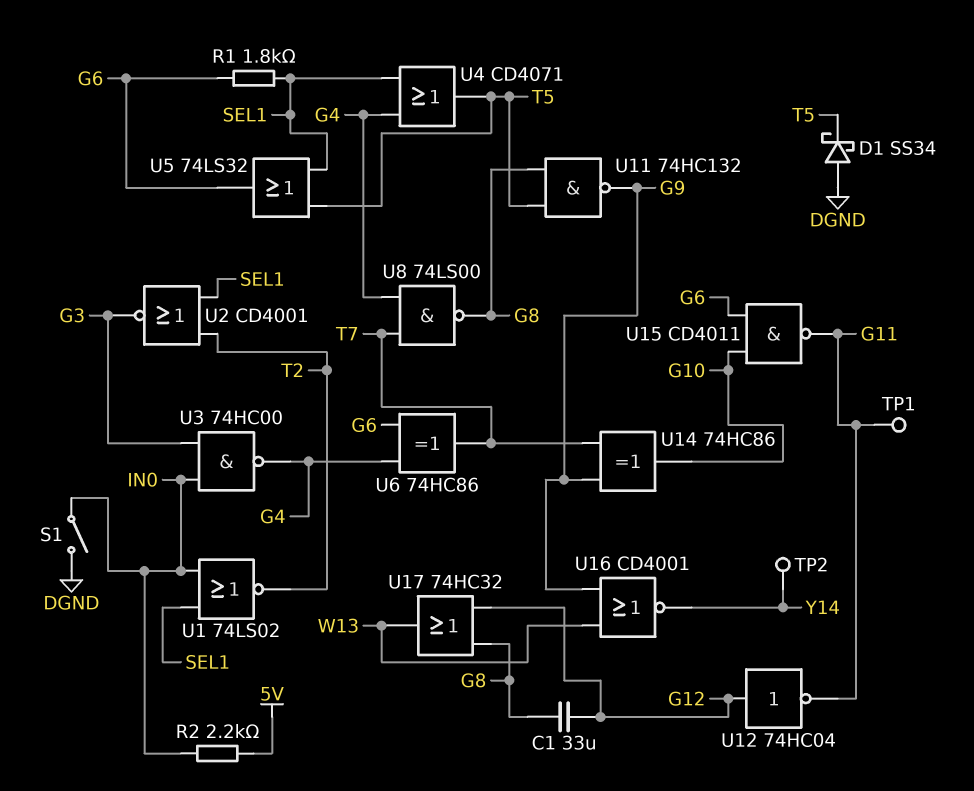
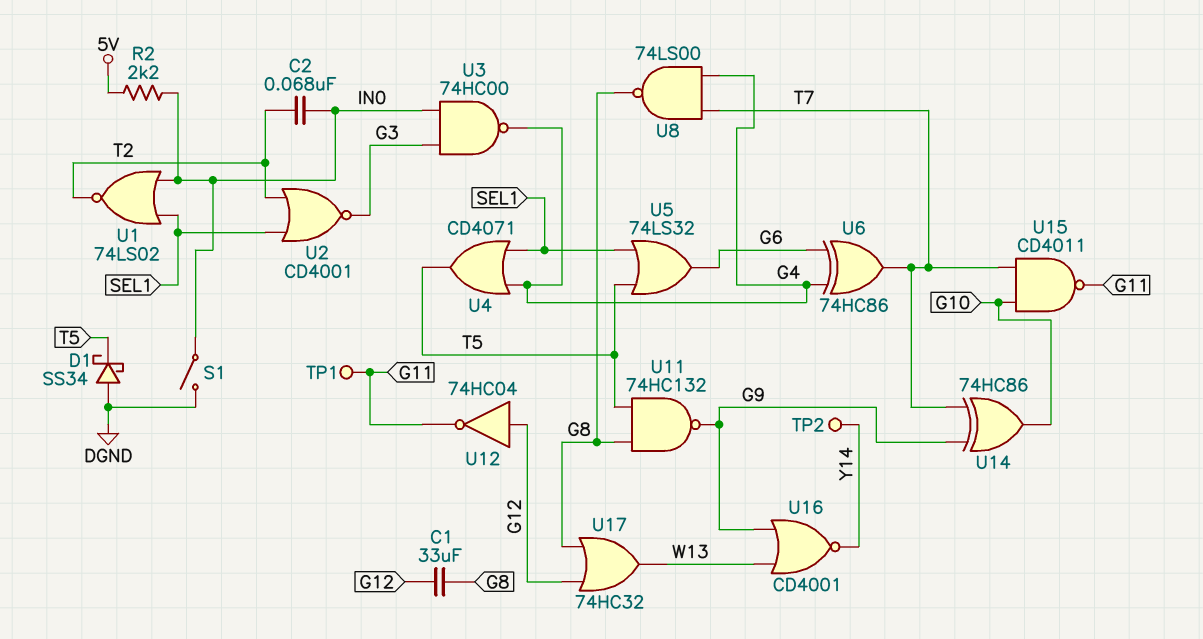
C2: none -> 68nF (IN0, T2)
R1: 1.8k (G6, SEL1) -> none
U15: NAND CD4011 (in G6, in G10, out G11) -> NAND CD4011 (in G10, in T7, out G11)

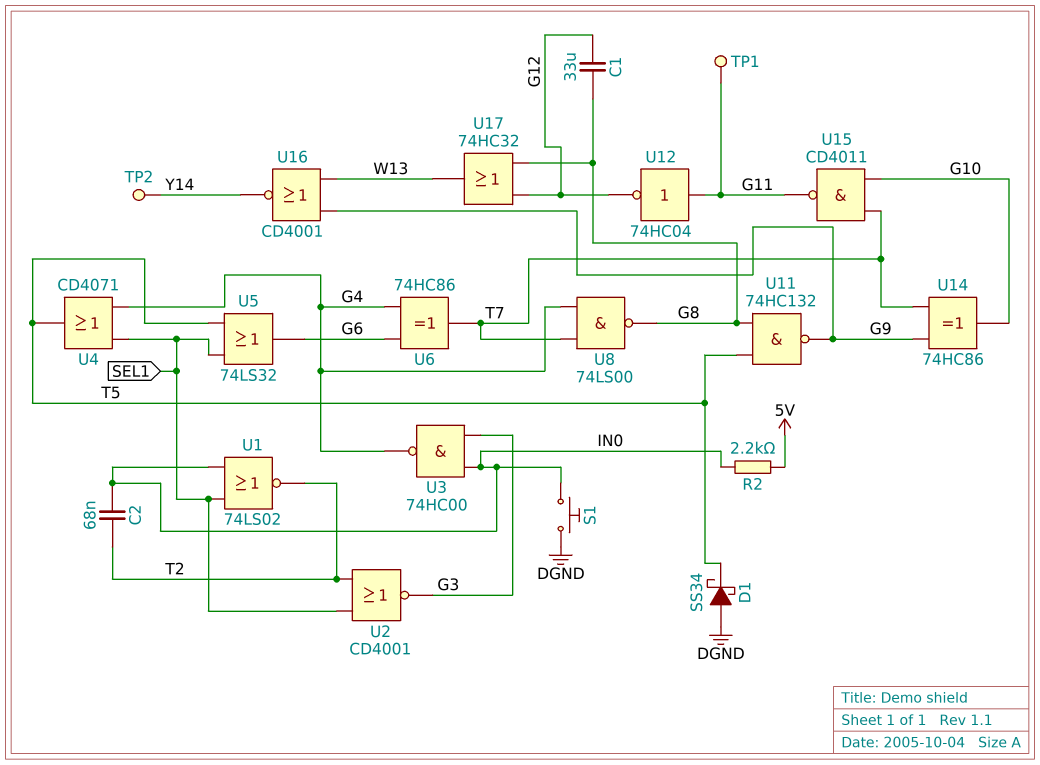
S1: switch (DGND, IN0) -> button (DGND, IN0)
U12: NOT 74HC04 (in G12, out G11) -> NOT 74HC04 (in G11, out G12)

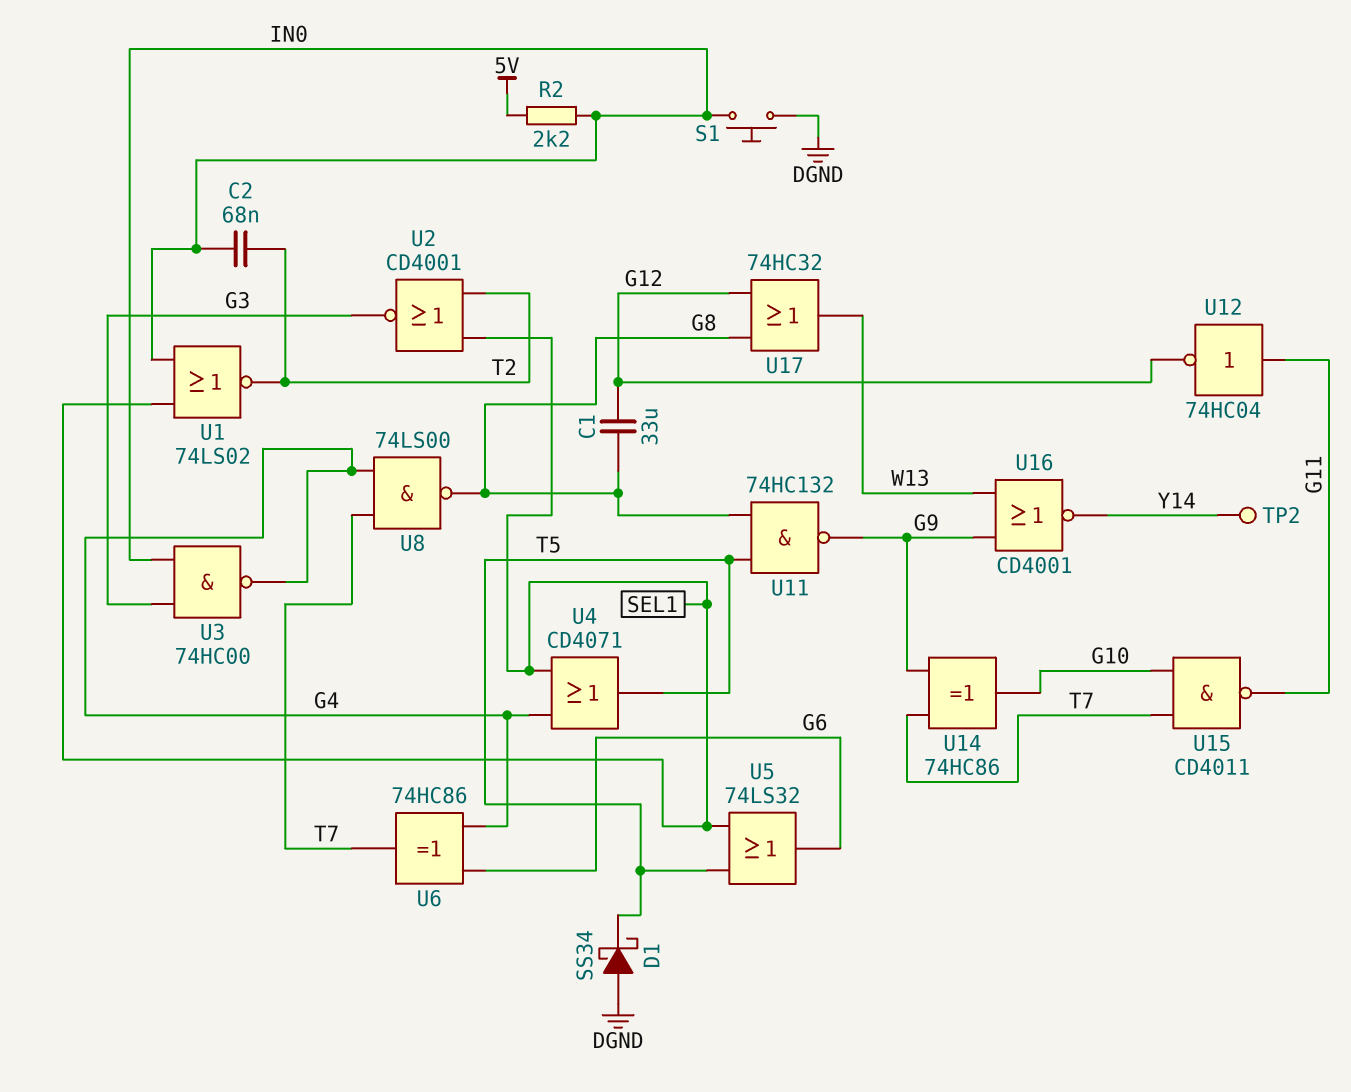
TP1: test point (G11) -> none

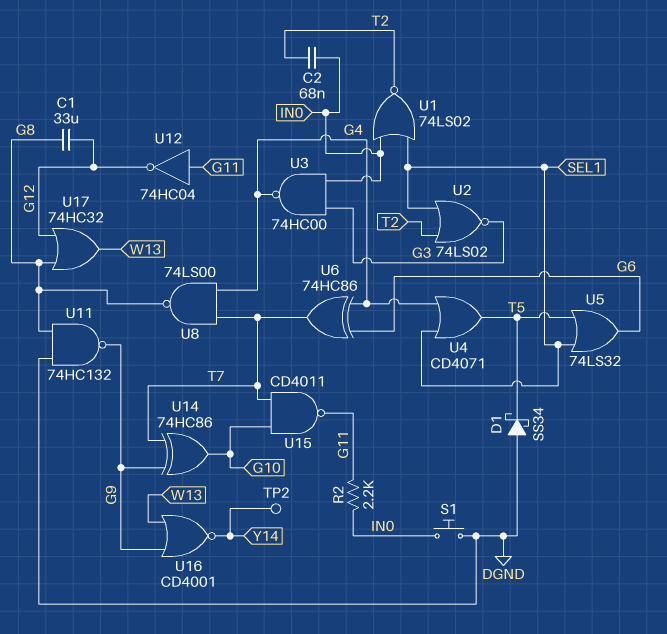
R2: 2.2k (5V, IN0) -> 2.2k (G11, IN0)
U2: NOR CD4001 (in SEL1, in T2, out G3) -> NOR 74LS02 (in SEL1, in T2, out G3)
U11: NAND 74HC132 (in G8, in T5, out G9) -> NAND 74HC132 (in DGND, in G8, out G9)

